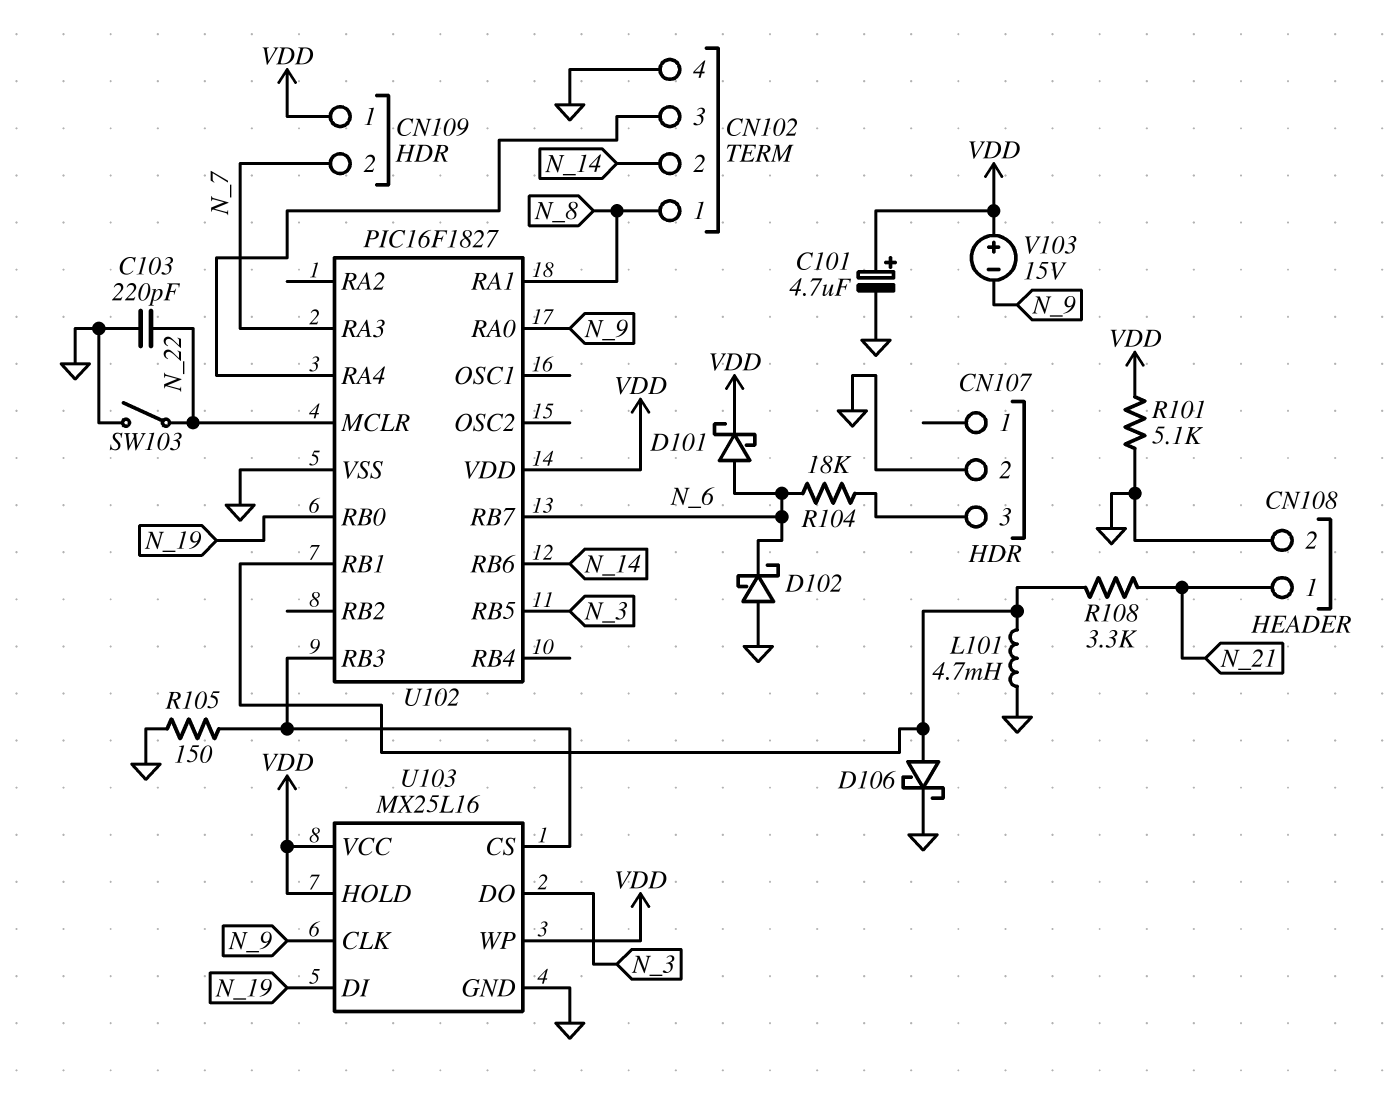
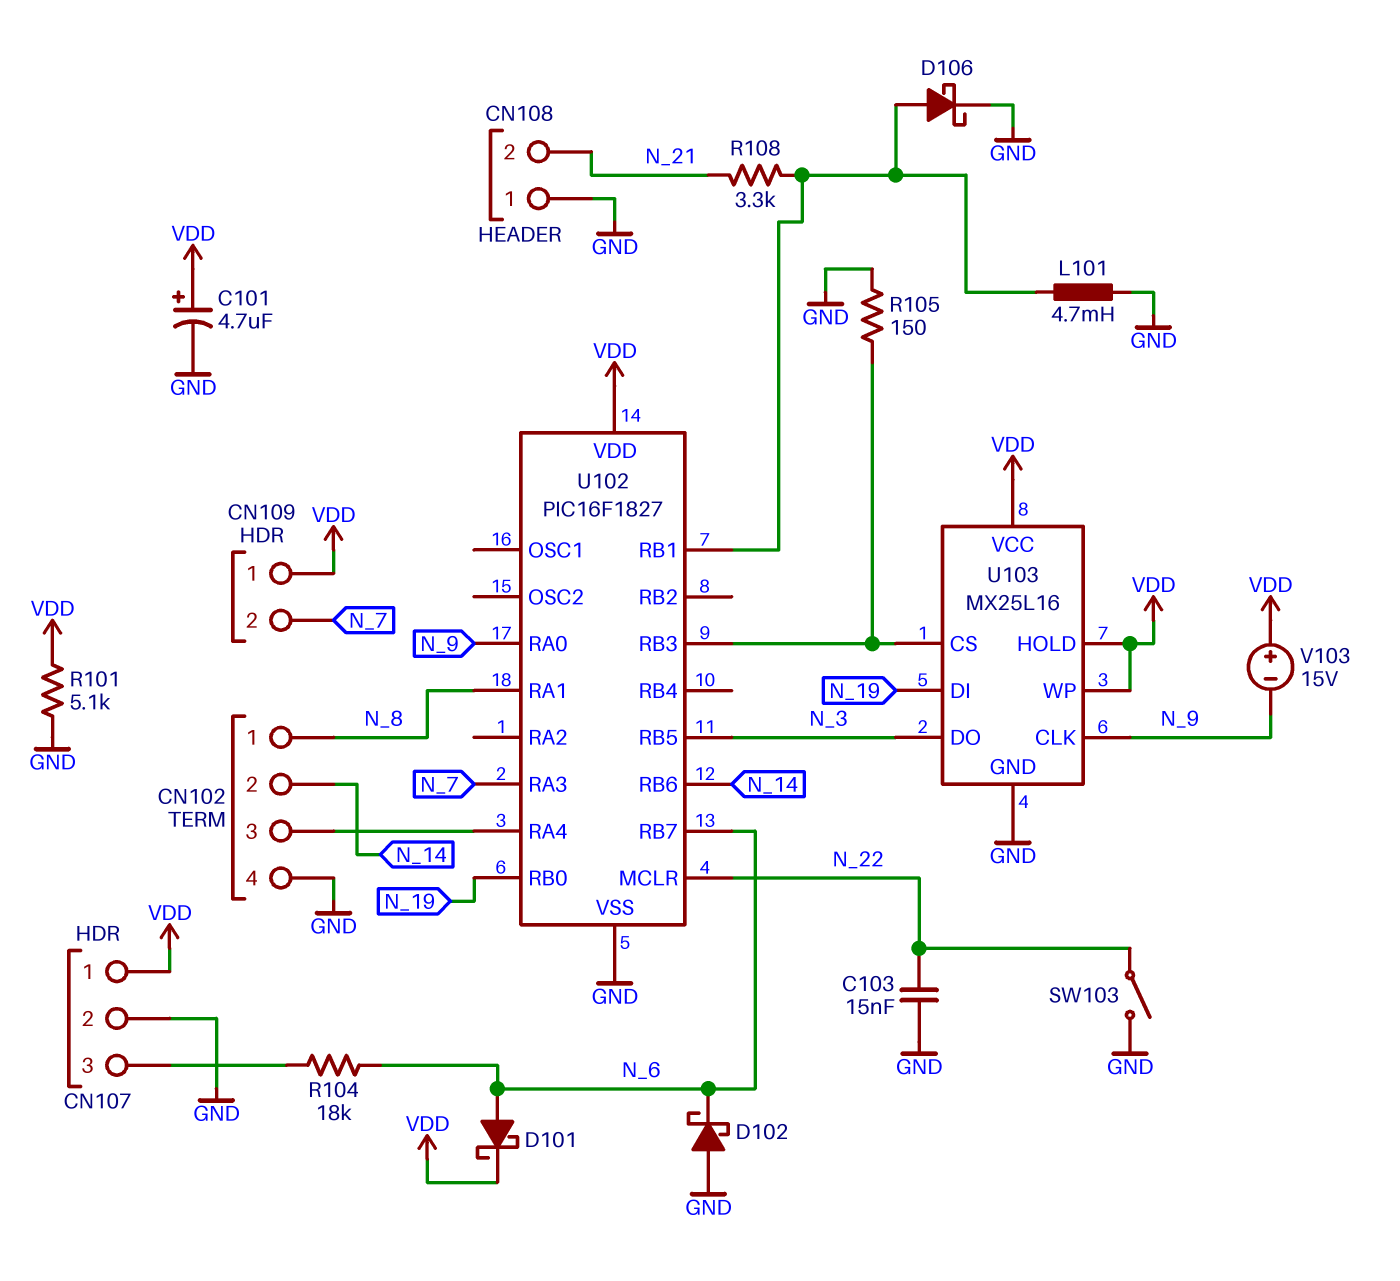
C103: 220pF (GND, N_22) -> 15nF (GND, N_22)
CN107 pin 1: none -> VDD
CN108 pin 1: N_21 -> GND
CN108 pin 2: GND -> N_21

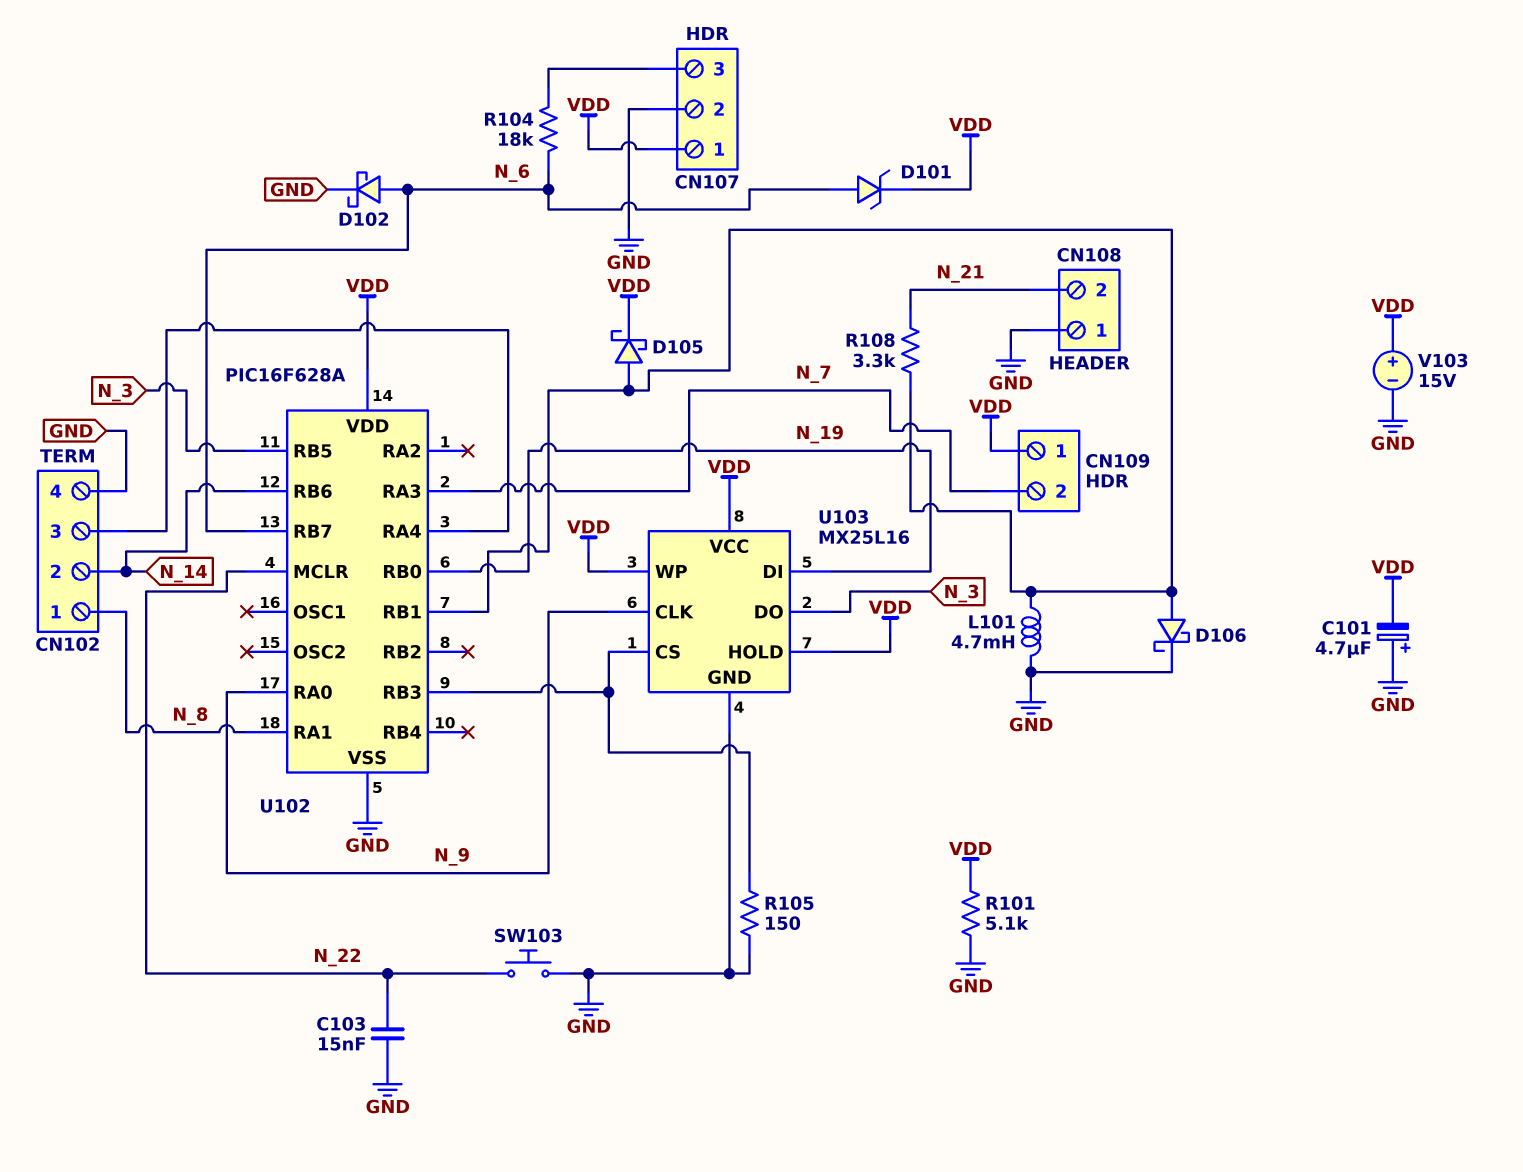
C101: 4.7uF (plus VDD, minus GND) -> 4.7uF (plus GND, minus VDD)
D101: schottky (A N_6, K VDD) -> zener (A N_6, K VDD)
D102: schottky (A GND, K N_6) -> schottky (A N_6, K GND)
D105: none -> schottky (A U102/RB1, K VDD)
SW103: switch (GND, N_22) -> button (GND, N_22)
U102: PIC16F1827 -> PIC16F628A
V103: 15V (plus VDD, minus N_9) -> 15V (plus VDD, minus GND)

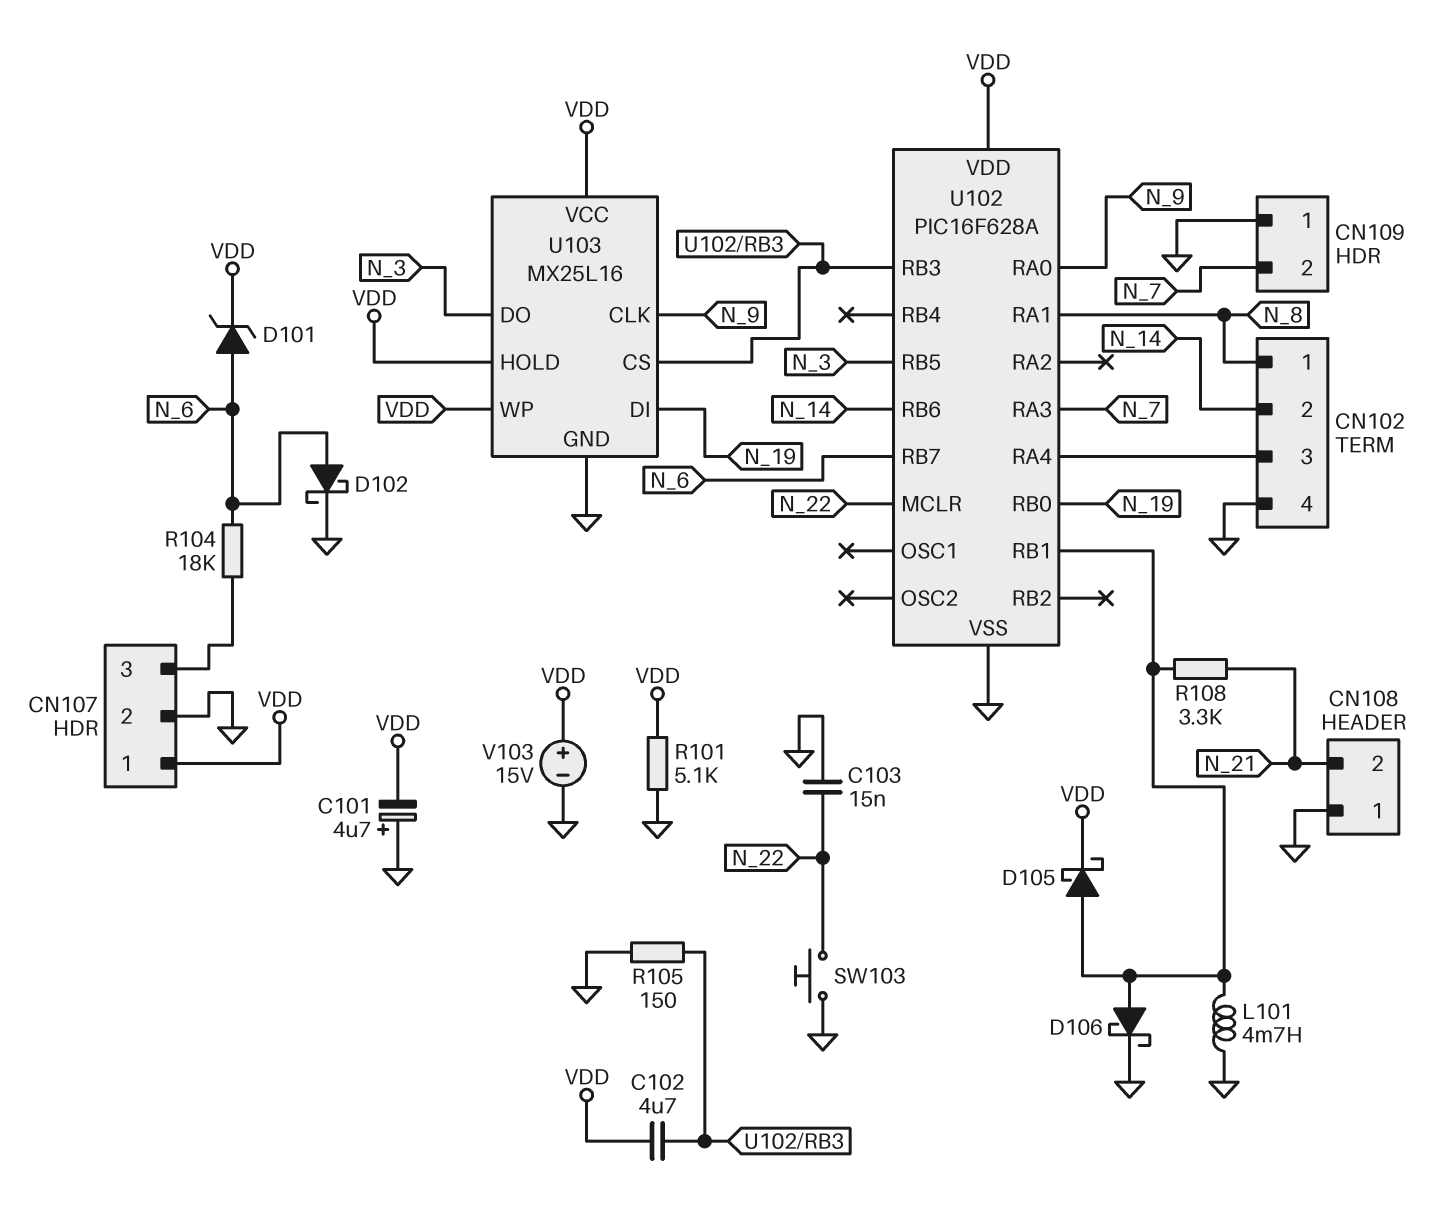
C102: none -> 4.7uF (U102/RB3, VDD)
CN109 pin 1: VDD -> GND

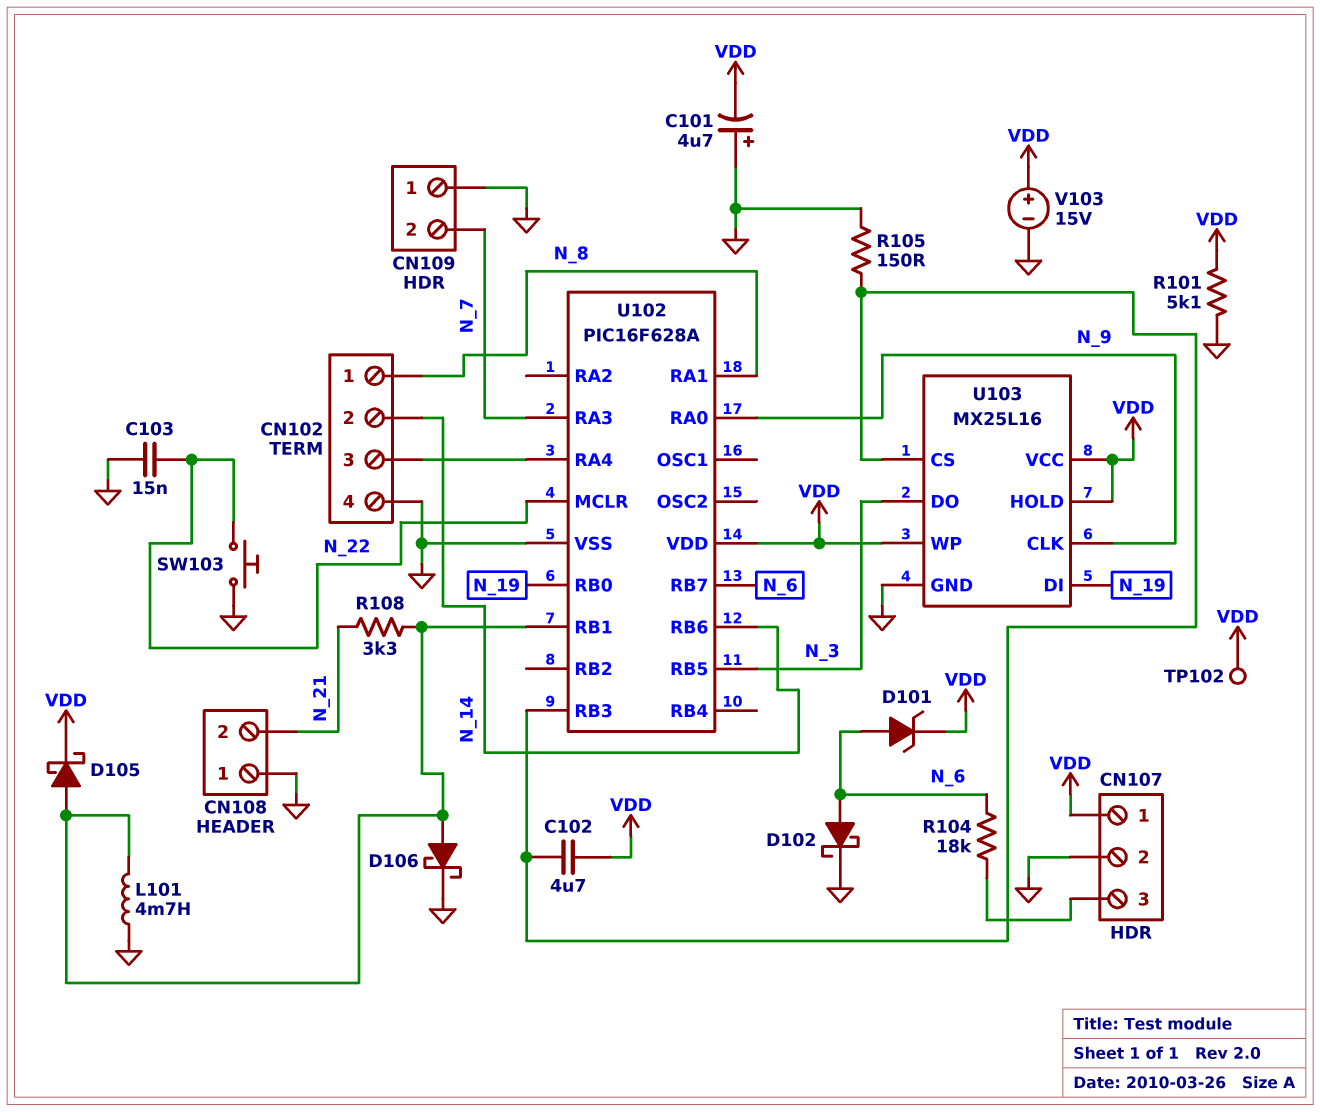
TP102: none -> test point (VDD)

